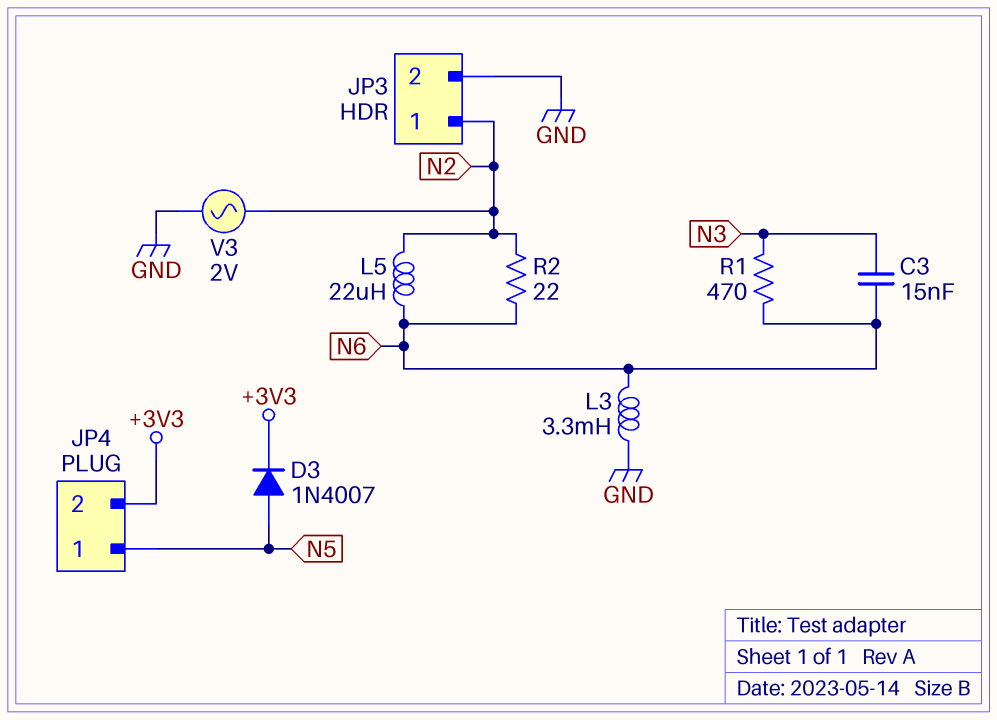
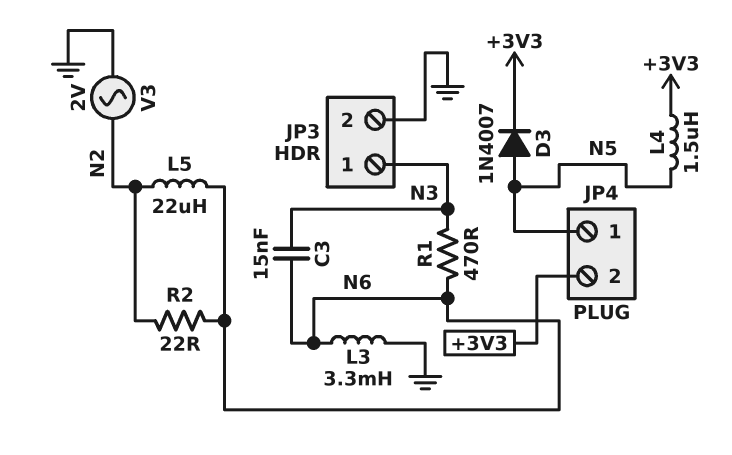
JP3 pin 1: N2 -> N3
L4: none -> 1.5uH (+3V3, N5)

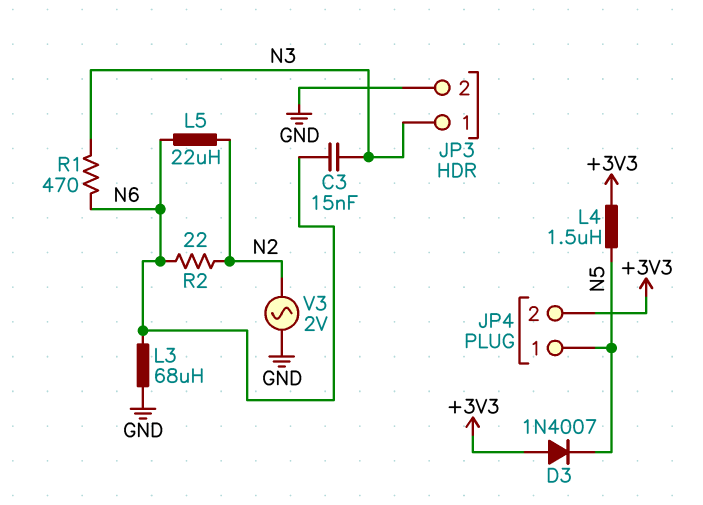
D3: diode 1N4007 (A N5, K +3V3) -> diode 1N4007 (A +3V3, K N5)
L3: 3.3mH (GND, N6) -> 68uH (GND, N6)

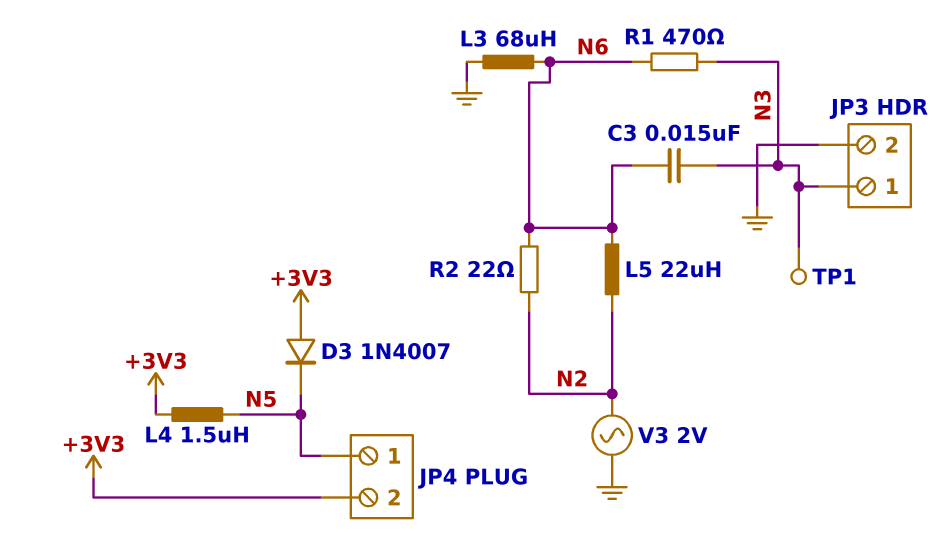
TP1: none -> test point (N3)

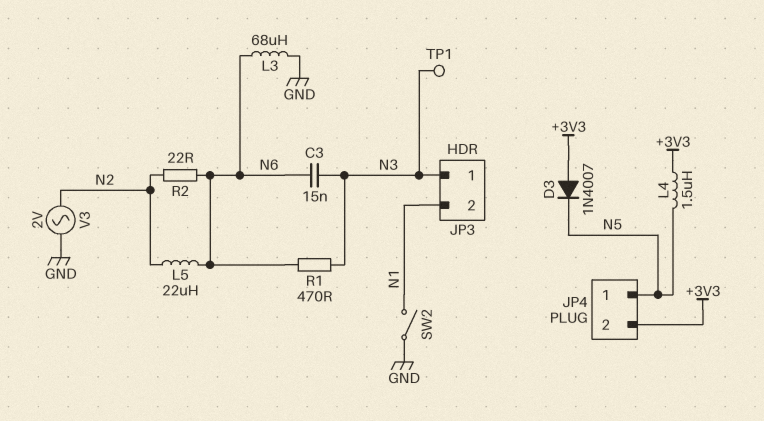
JP3 pin 2: GND -> N1
SW2: none -> switch (GND, N1)

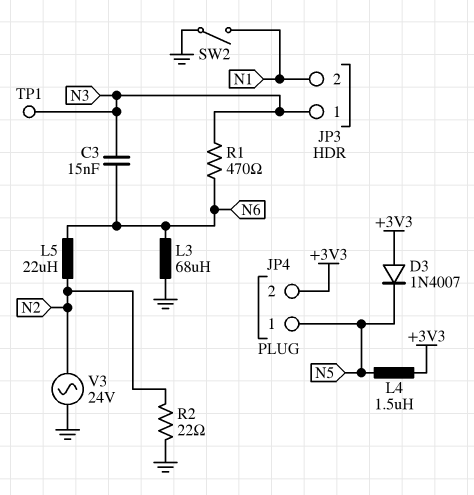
R2: 22 (N2, N6) -> 22 (GND, N2)
V3: AC 2V (GND, N2) -> AC 24V (GND, N2)

